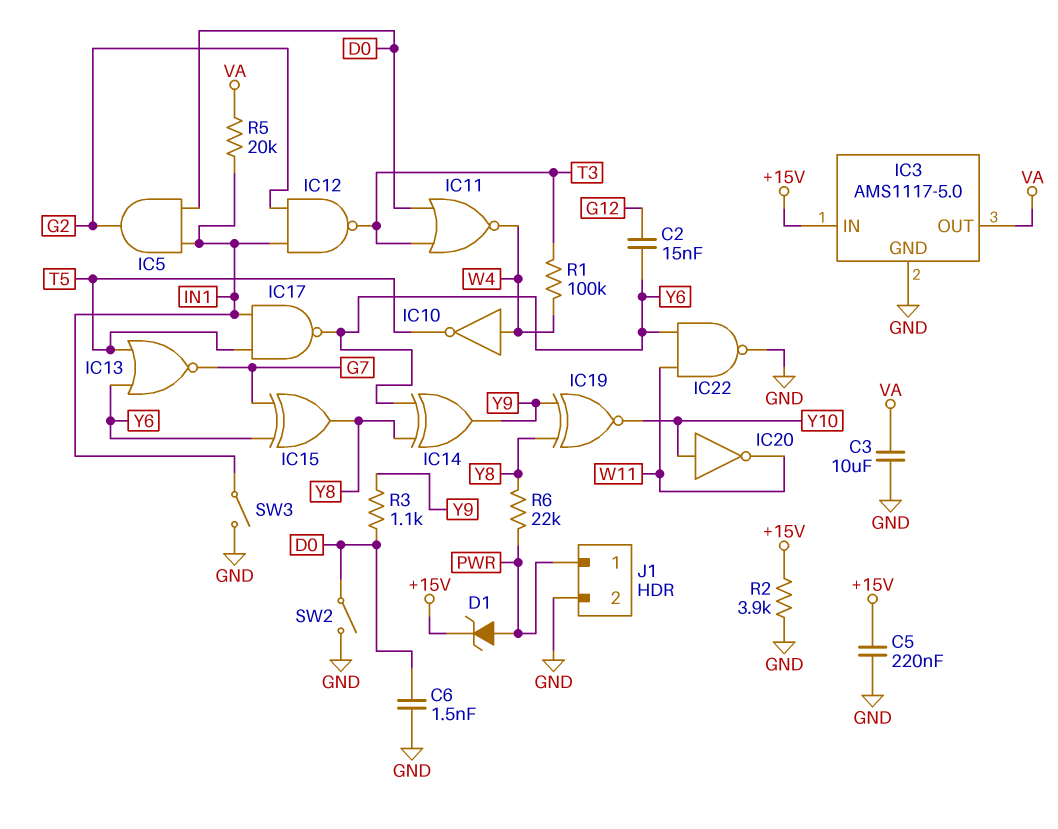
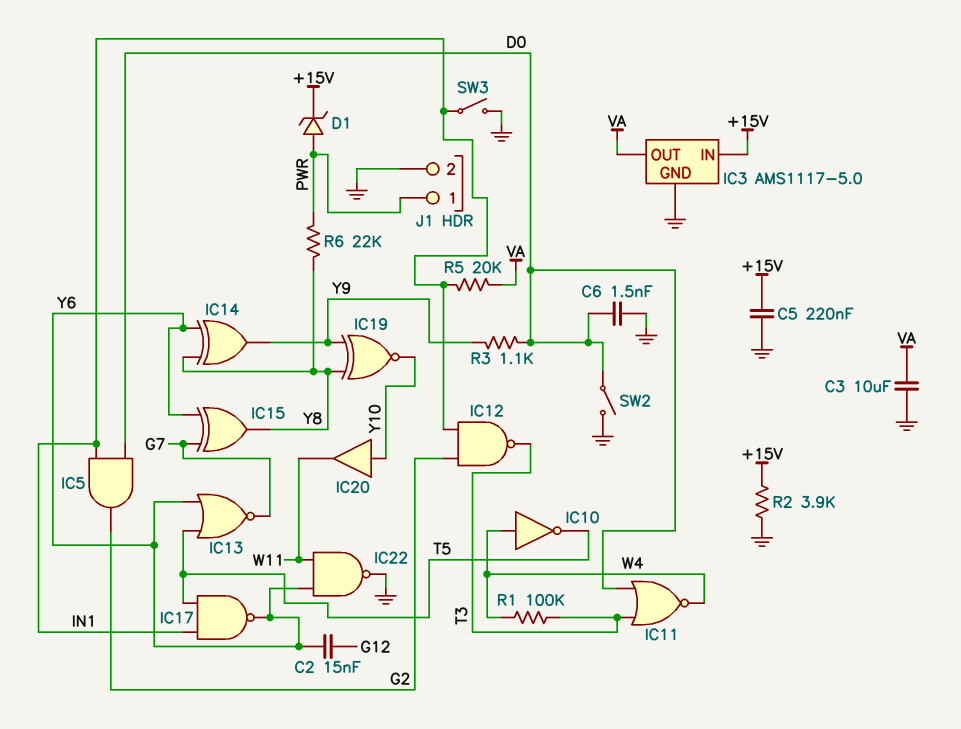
IC20: NOT (in Y10, out W11) -> buffer (in Y10, out W11)

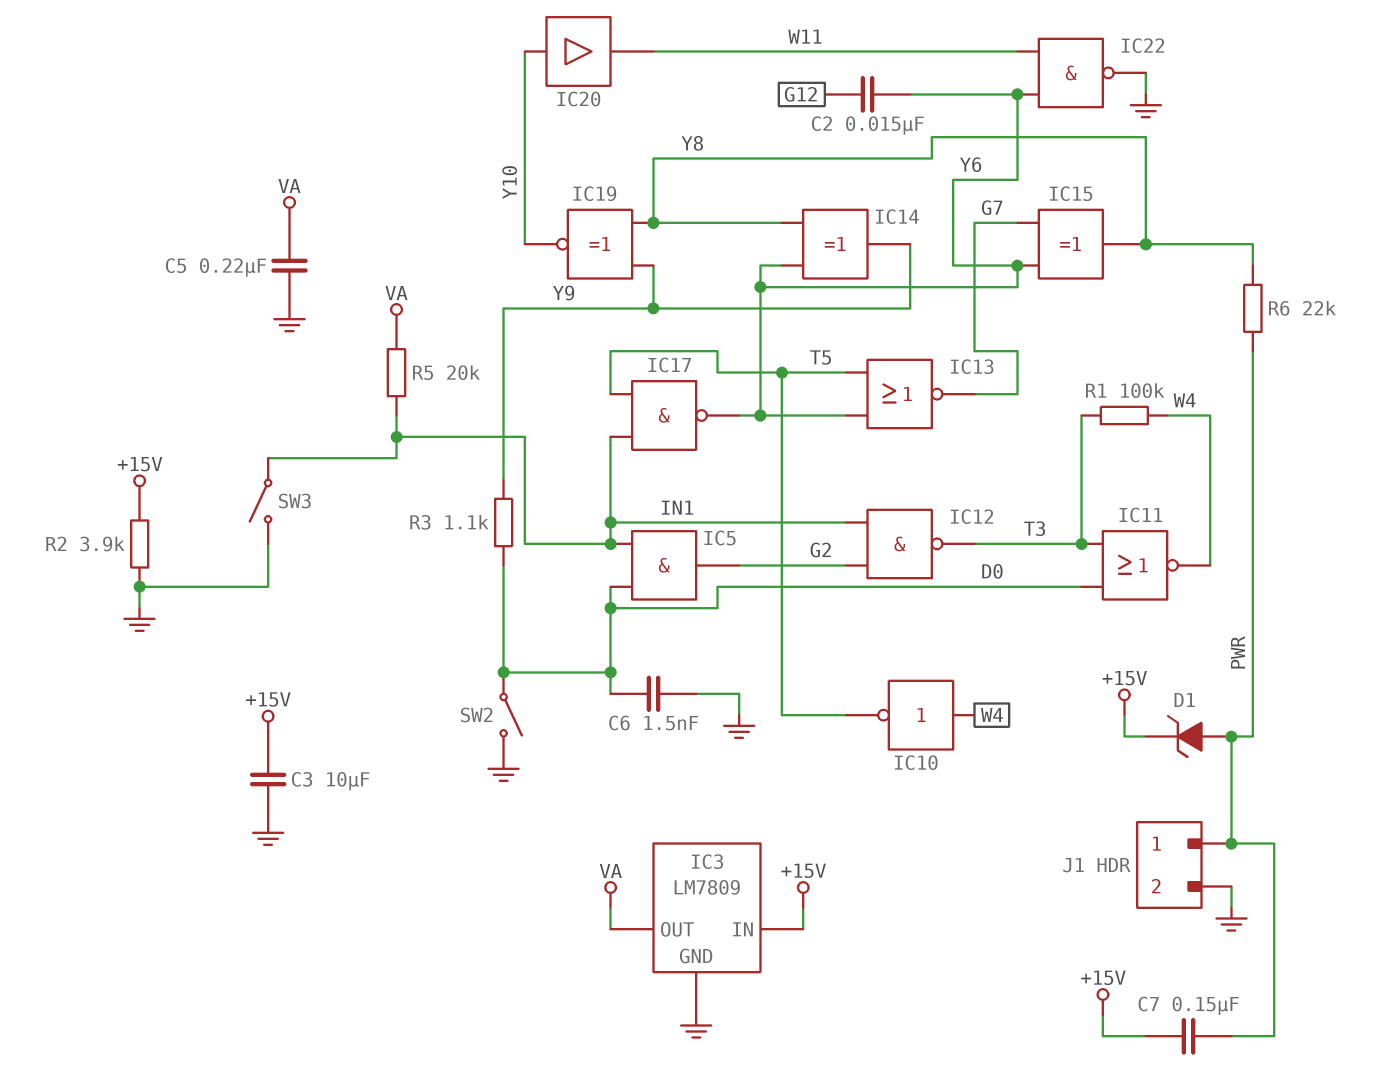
C3: 10uF (GND, VA) -> 10uF (+15V, GND)
C5: 220nF (+15V, GND) -> 220nF (GND, VA)
C7: none -> 150nF (+15V, PWR)
IC3: AMS1117-5.0 -> LM7809

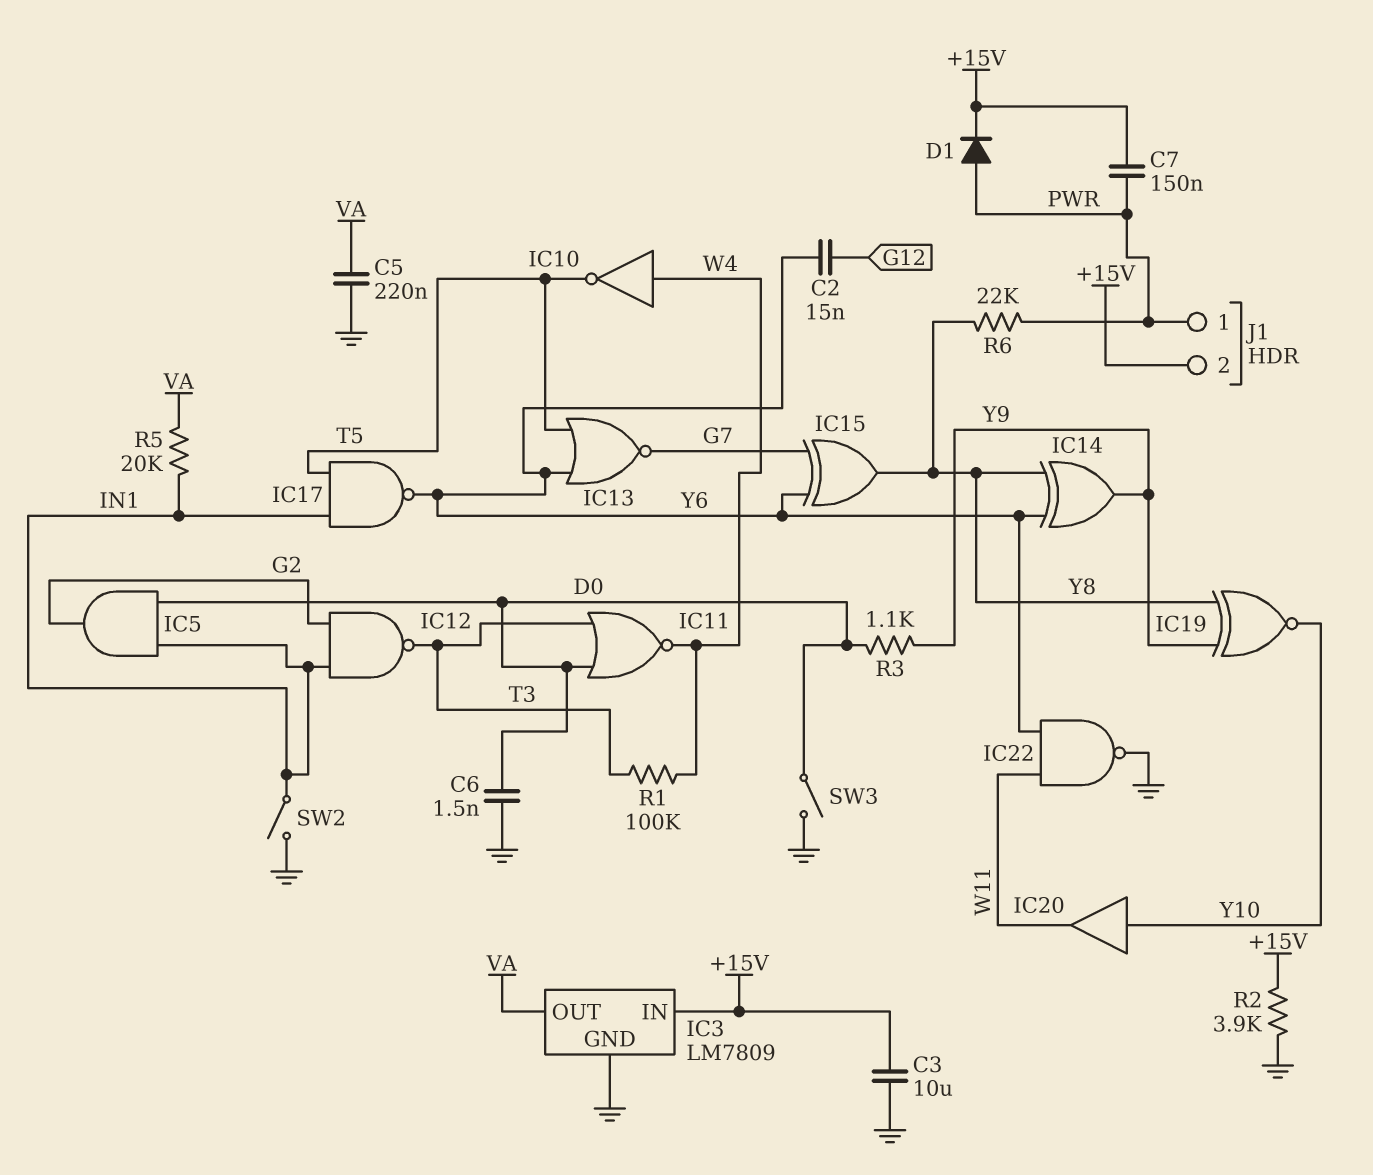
D1: zener (A PWR, K +15V) -> diode (A PWR, K +15V)
J1 pin 2: GND -> +15V
SW2: switch (D0, GND) -> switch (GND, IN1)
SW3: switch (GND, IN1) -> switch (D0, GND)

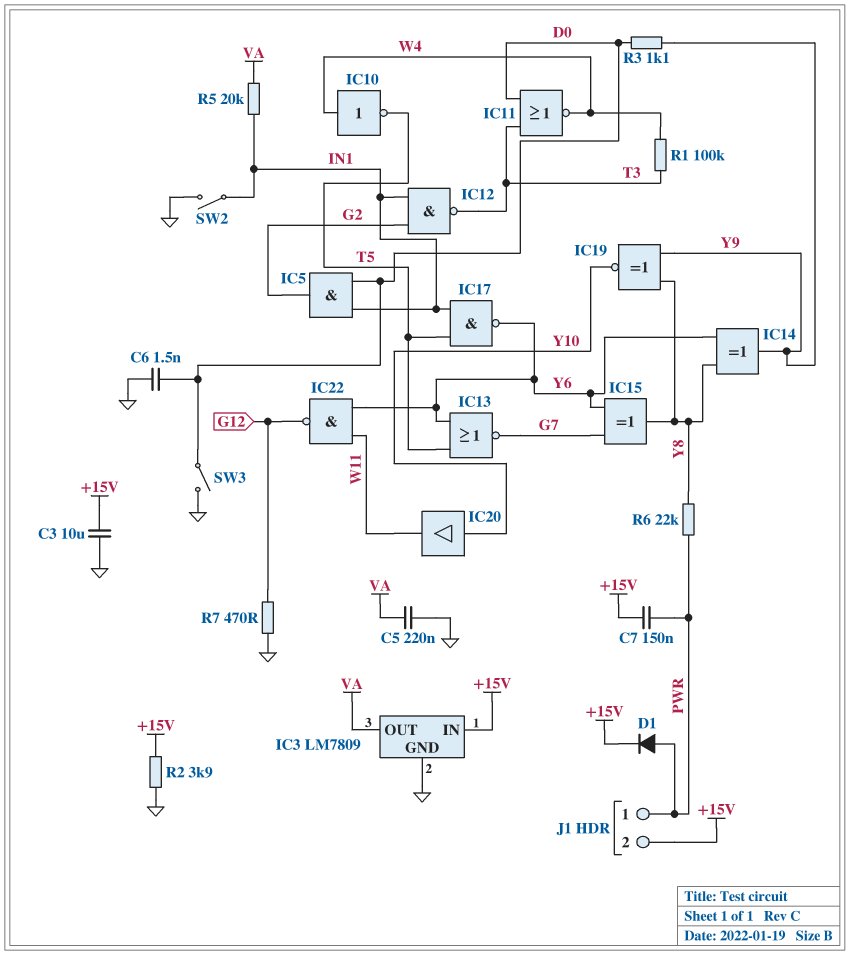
C2: 15nF (G12, Y6) -> none
IC22: NAND (in W11, in Y6, out GND) -> NAND (in W11, in Y6, out G12)
R7: none -> 470 (G12, GND)

